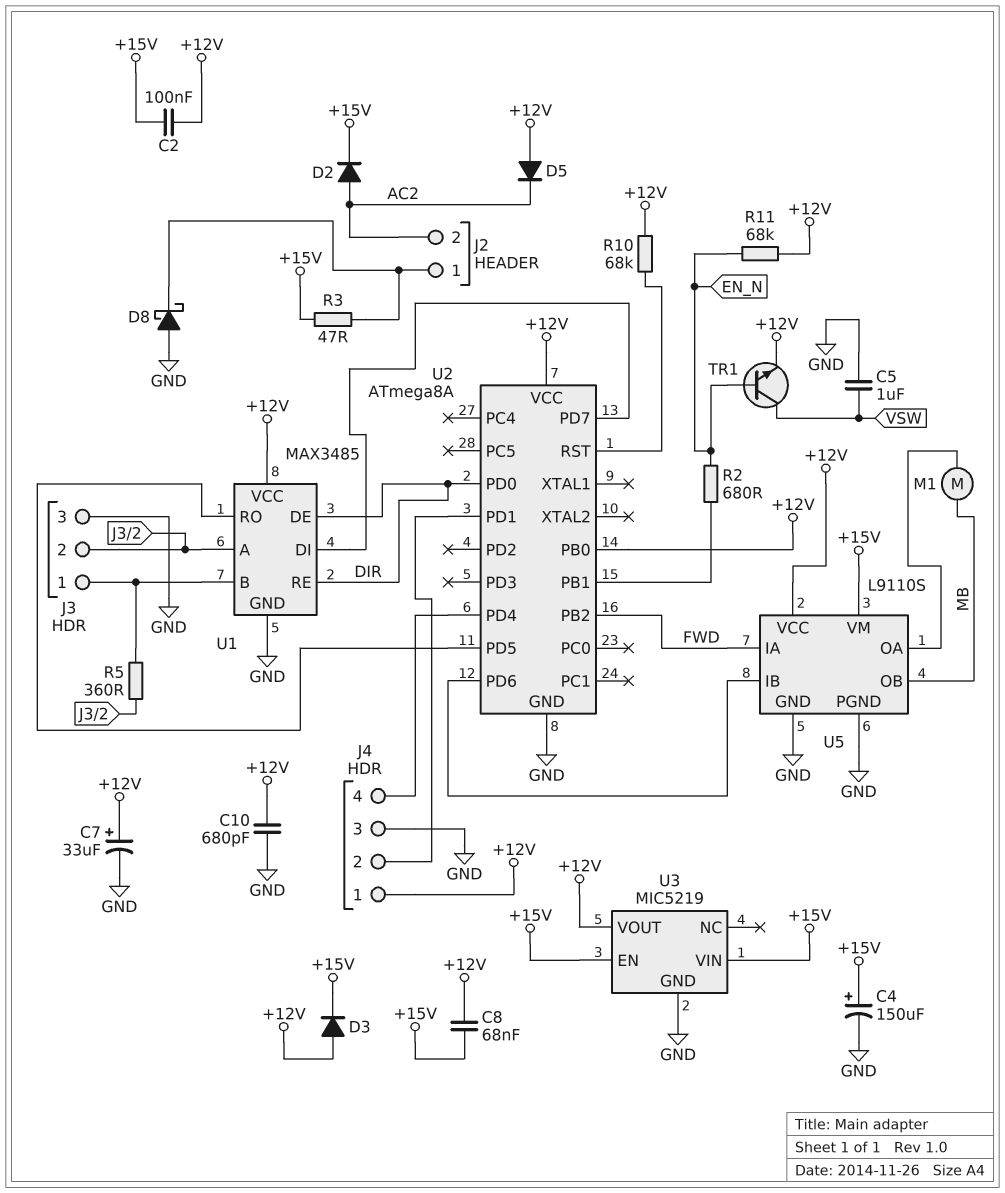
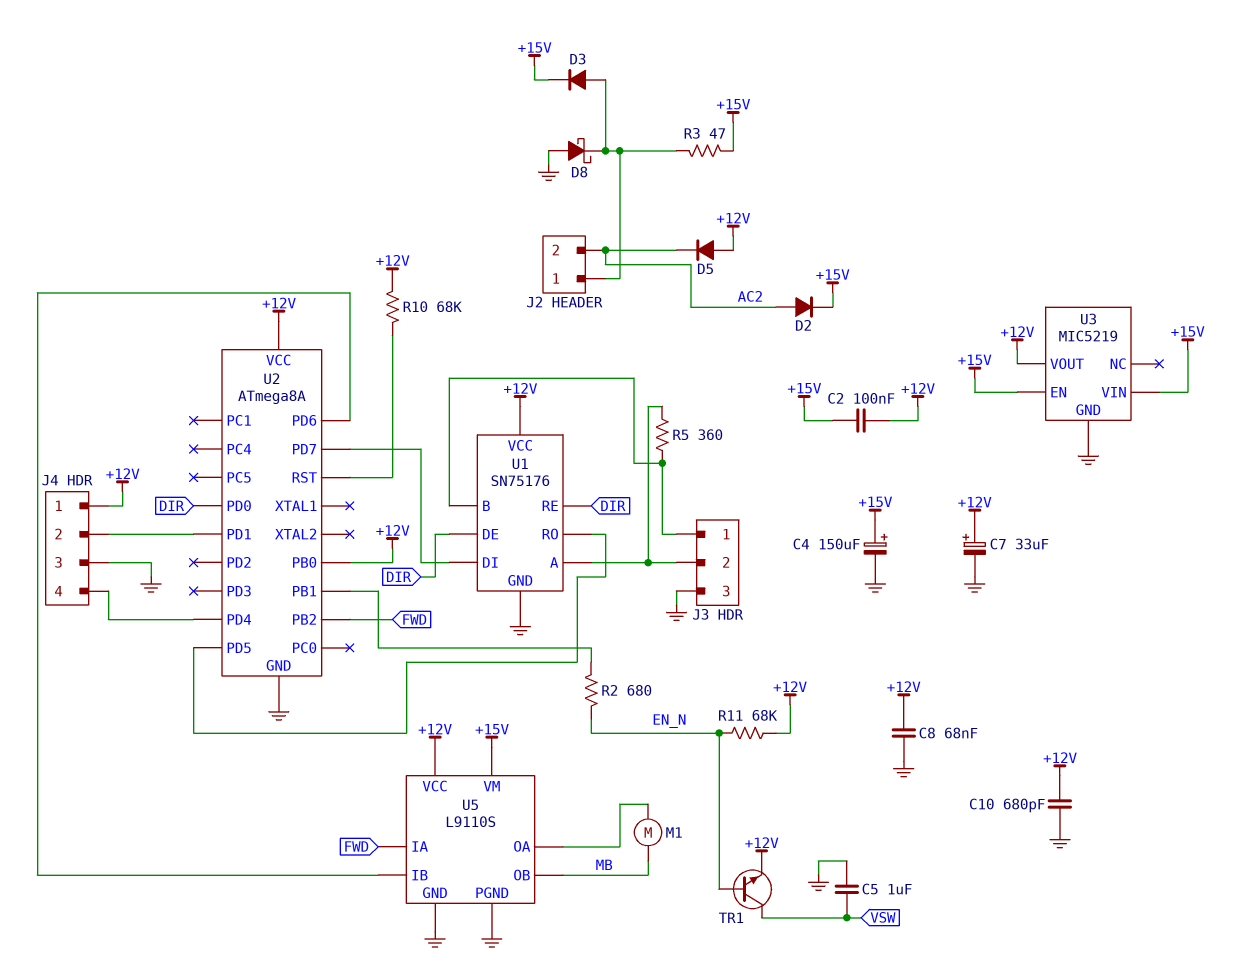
C8: 68nF (+12V, +15V) -> 68nF (+12V, GND)
D3: diode (A +12V, K +15V) -> diode (A J2/1, K +15V)
U1: MAX3485 -> SN75176

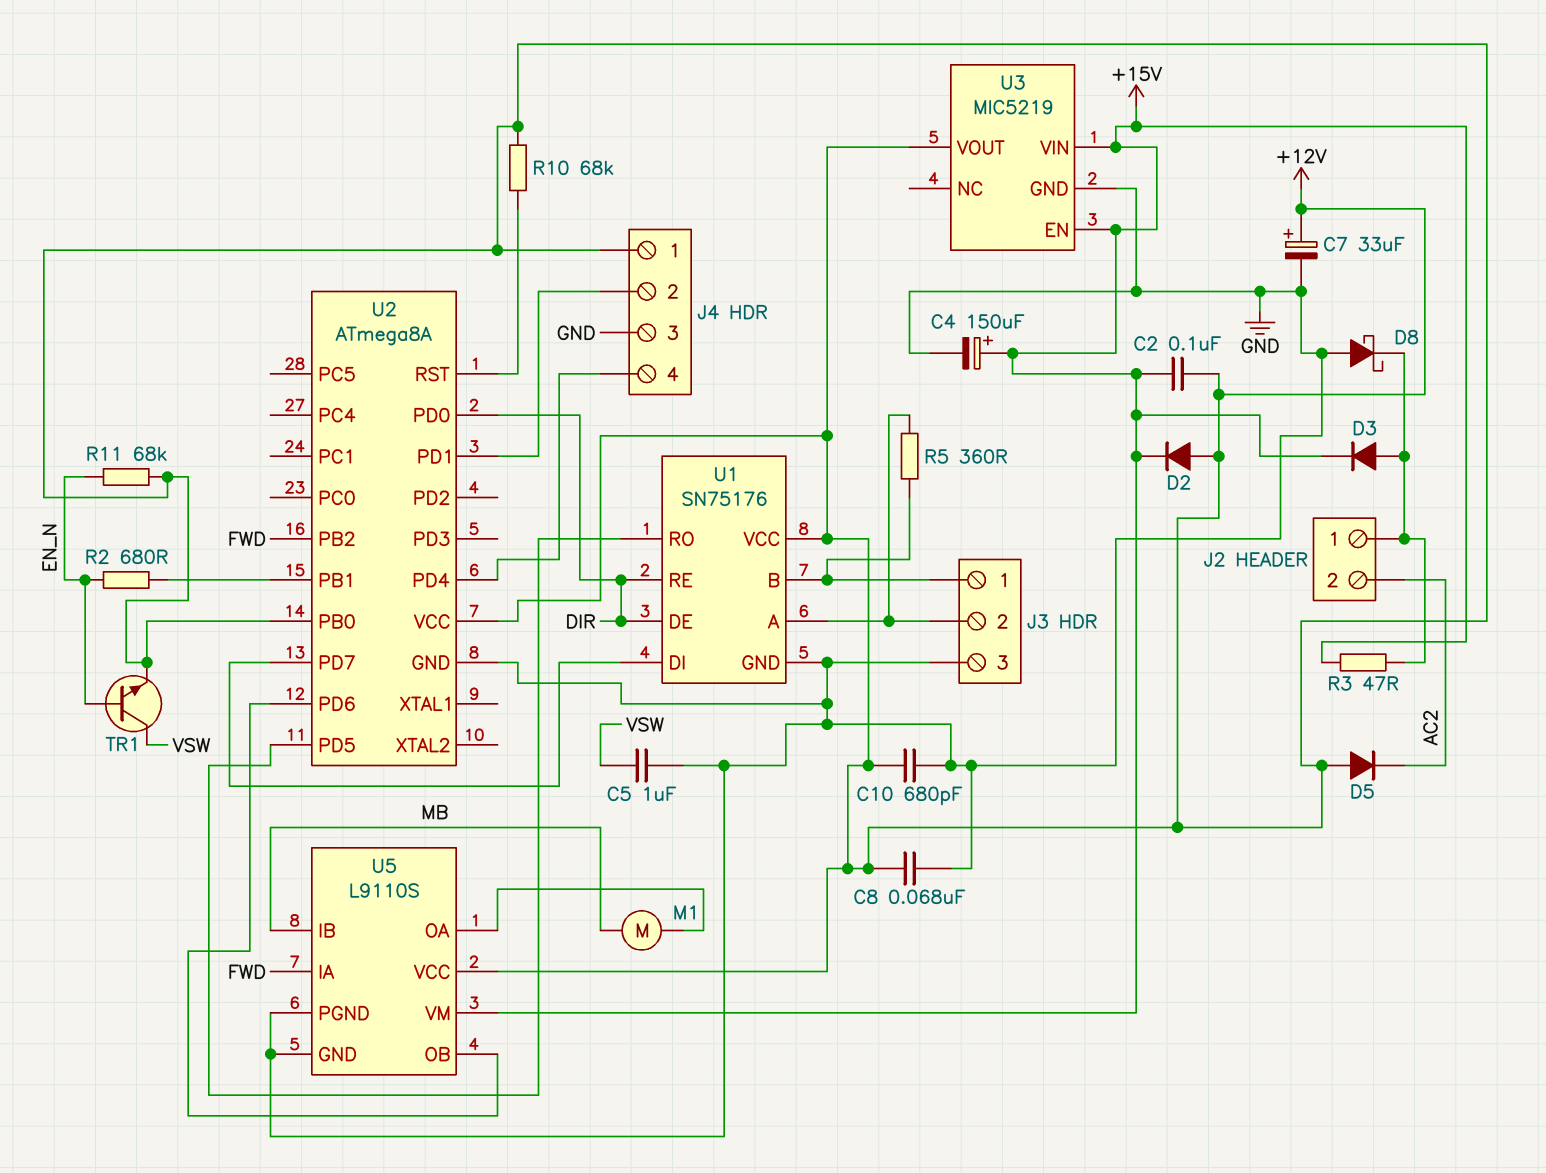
D2: diode (A AC2, K +15V) -> diode (A +12V, K +15V)
U5 pin IB: U2/PD6 -> MB
U5 pin OB: MB -> U2/PD6

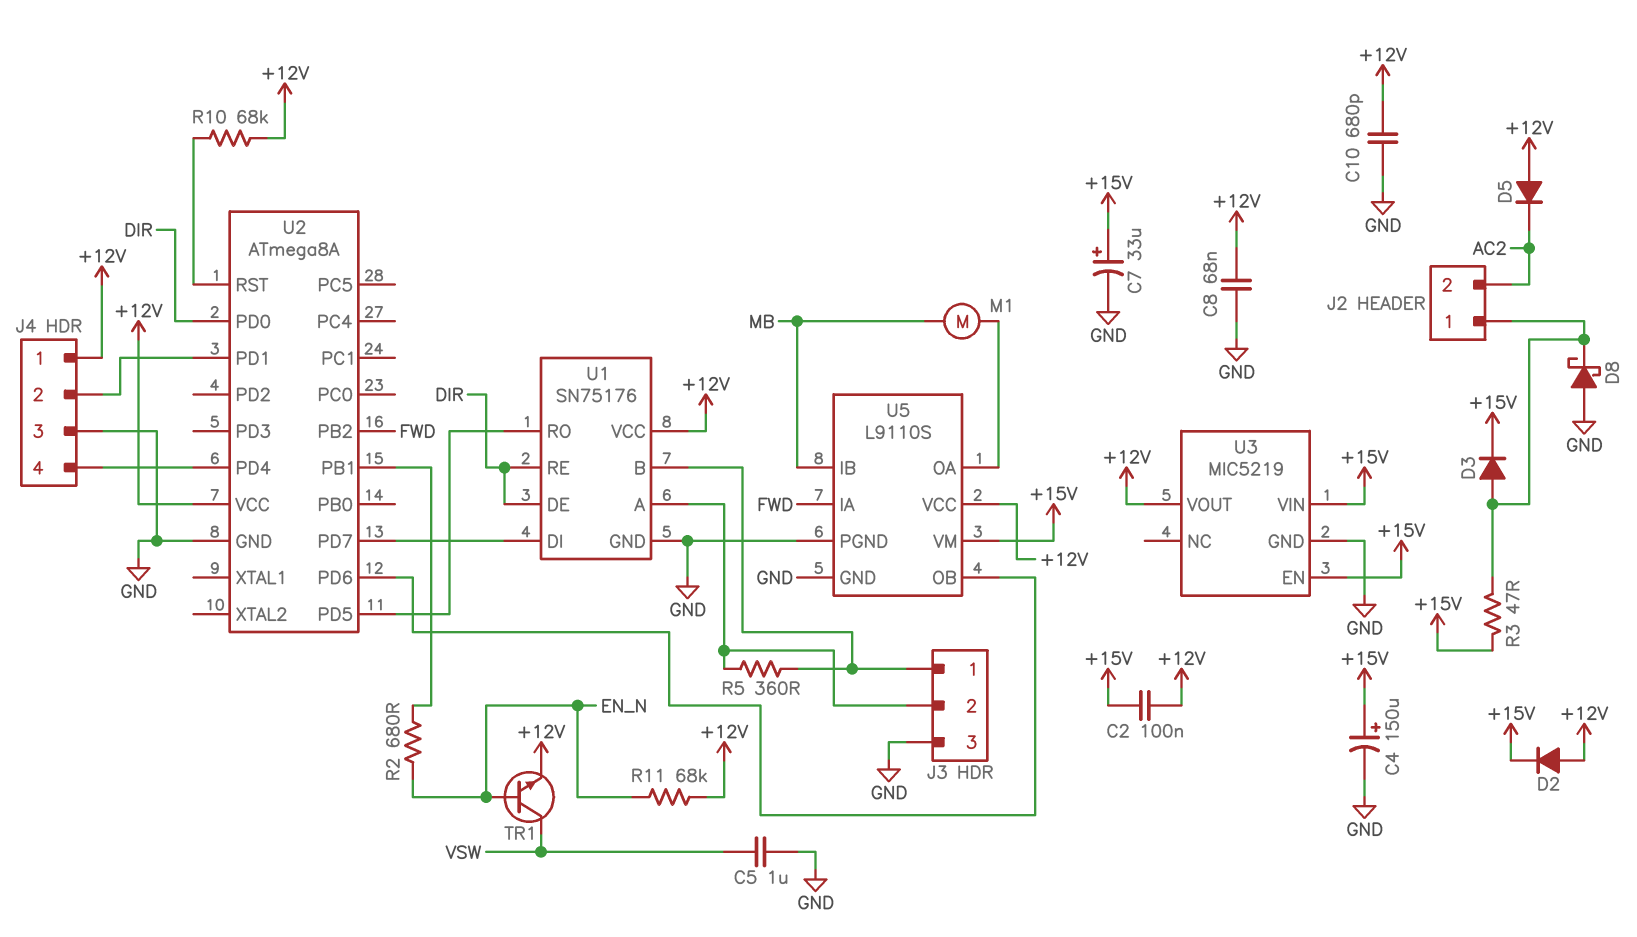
C7: 33uF (plus +12V, minus GND) -> 33uF (plus +15V, minus GND)
U2 pin PB0: +12V -> none

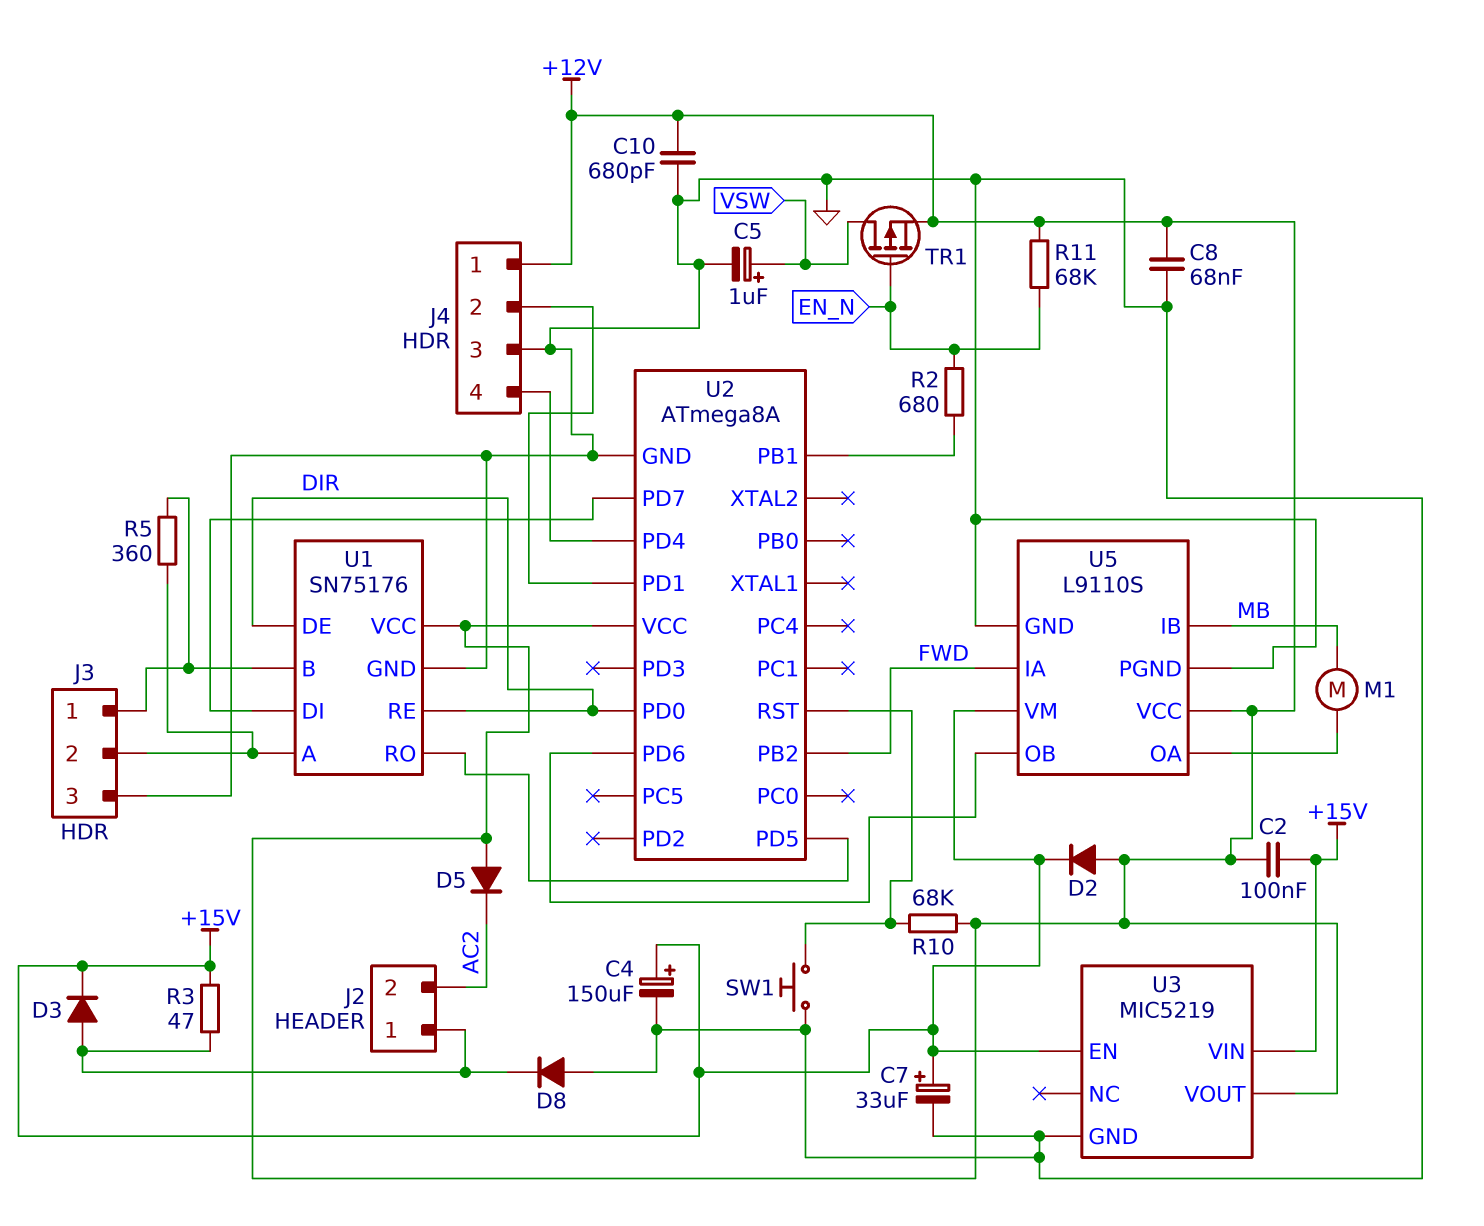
C5: 1uF (GND, VSW) -> 1uF (plus VSW, minus GND)
D8: schottky (A GND, K J2/1) -> diode (A GND, K J2/1)
SW1: none -> button (GND, U2/RST)
TR1: NPN (B EN_N, C VSW, E +12V) -> PMOS (G EN_N, D VSW, S +12V)

